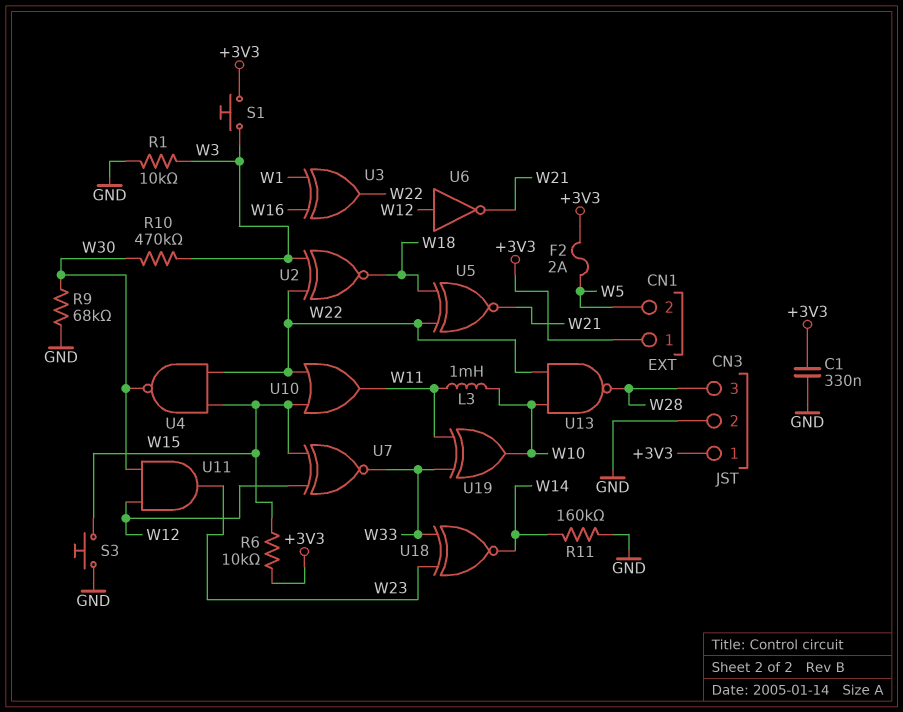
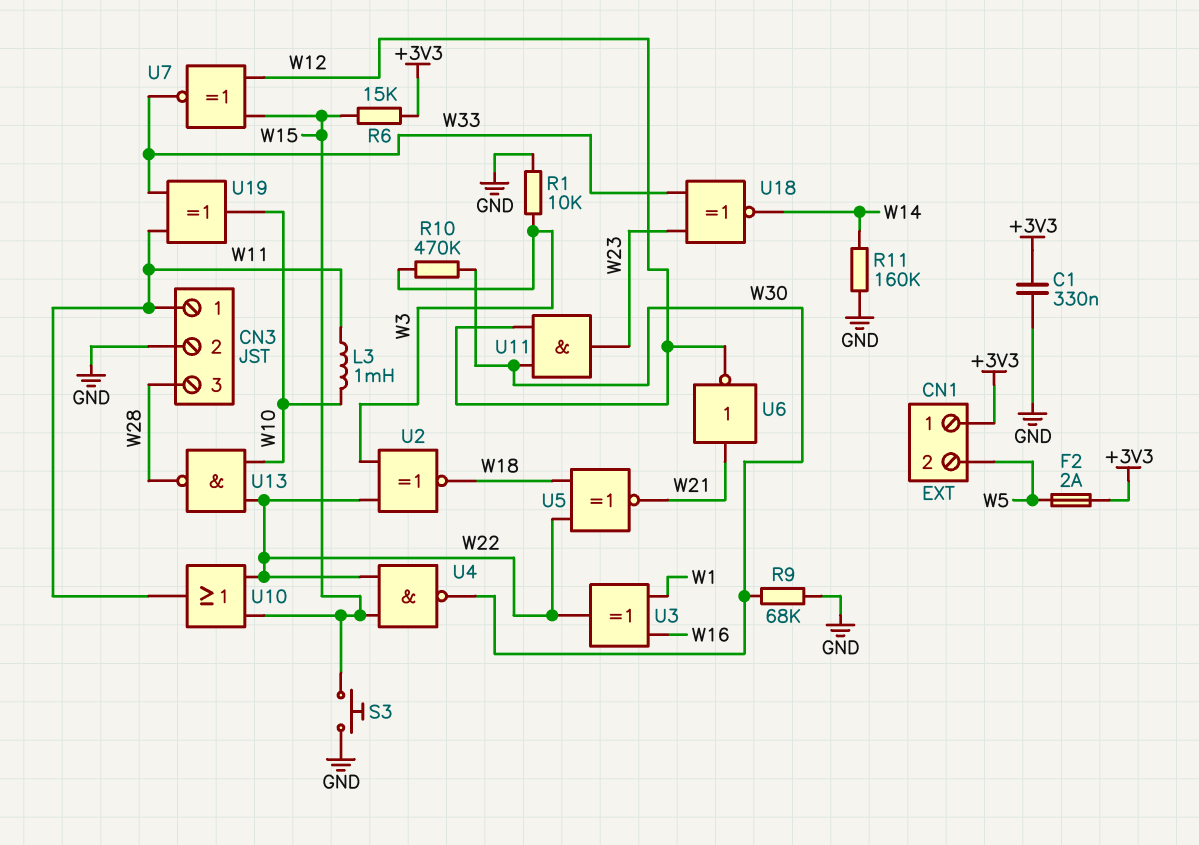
CN3 pin 1: +3V3 -> W11
R6: 10k (+3V3, W15) -> 15k (+3V3, W15)
S1: button (+3V3, W3) -> none
U6: NOT (in W12, out W21) -> NOT (in W21, out W12)

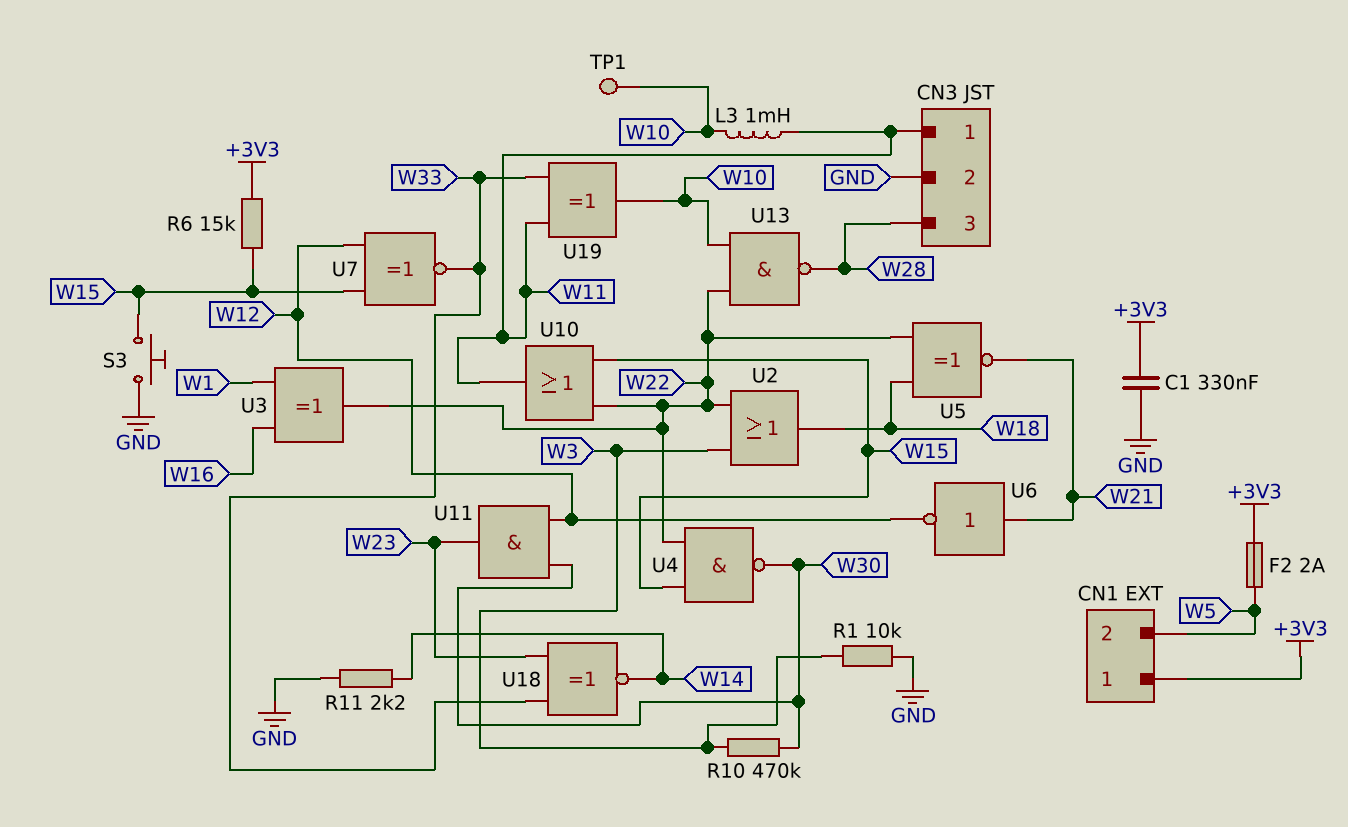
R9: 68k (GND, W30) -> none
R11: 160k (GND, W14) -> 2.2k (GND, W14)
TP1: none -> test point (W10)
U2: XNOR (in W3, in W22, out W18) -> OR (in W3, in W22, out W18)

